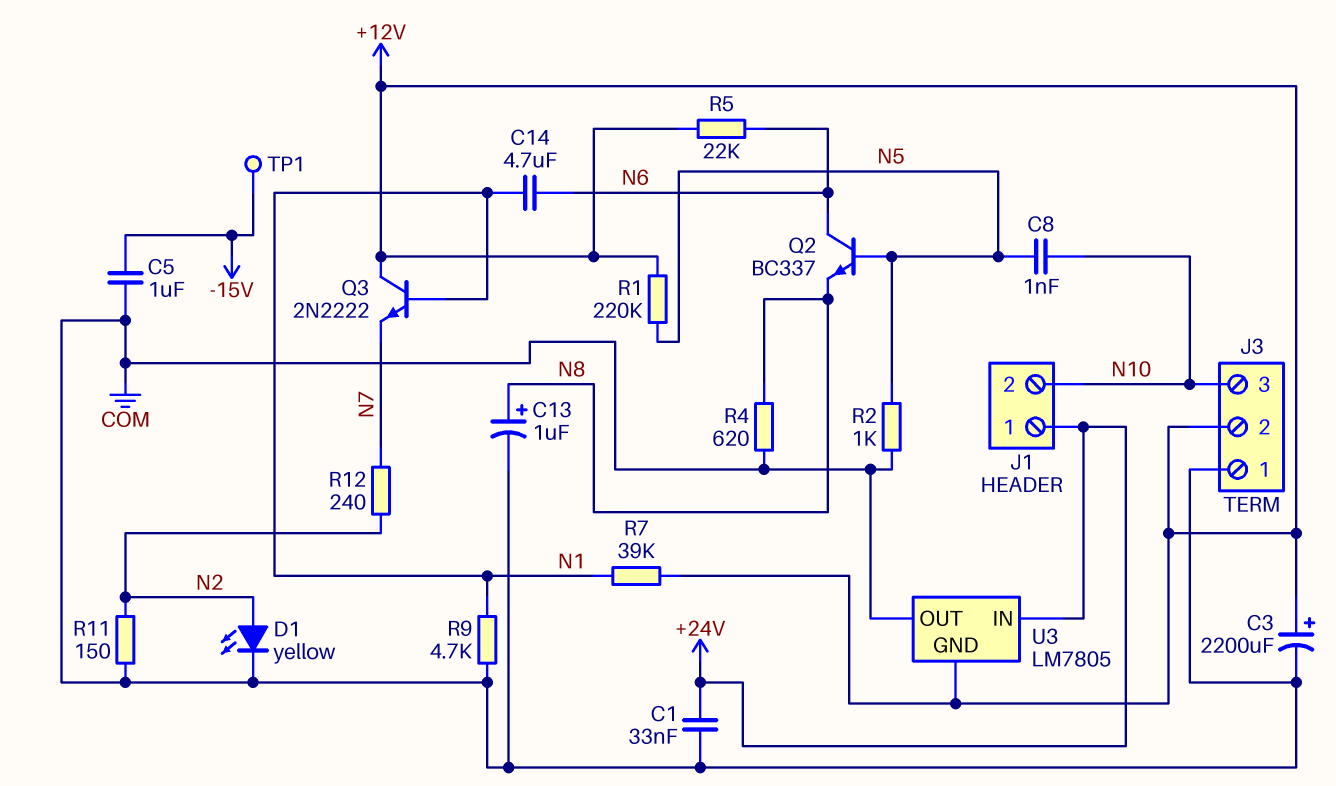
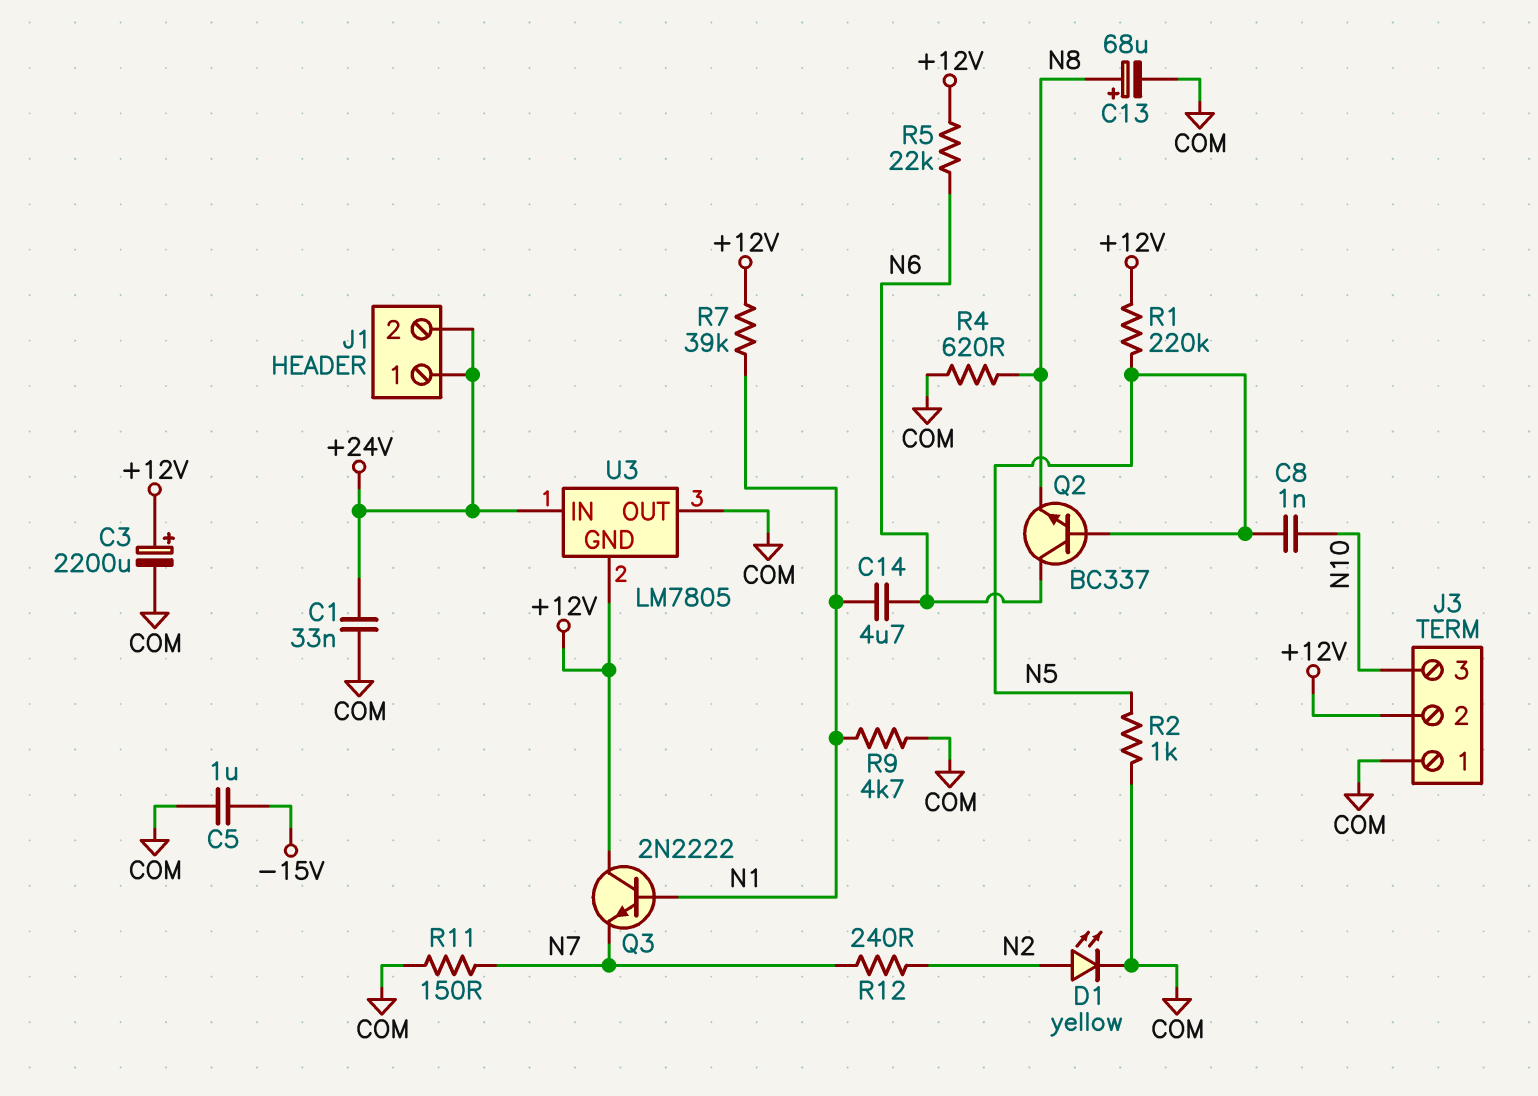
C13: 1uF (plus N8, minus COM) -> 68uF (plus N8, minus COM)
J1 pin 2: N10 -> +24V
R11: 150 (COM, N2) -> 150 (COM, N7)
TP1: test point (-15V) -> none

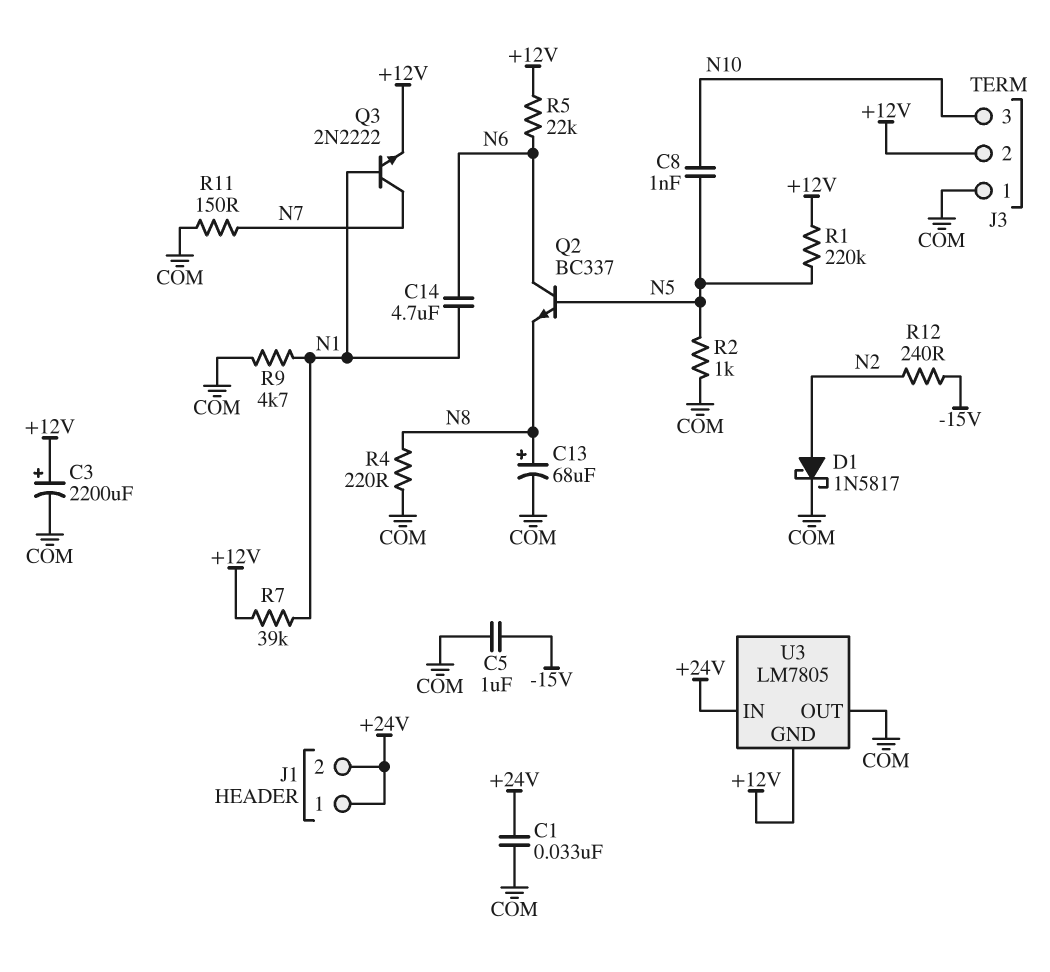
D1: LED yellow (A N2, K COM) -> schottky 1N5817 (A N2, K COM)
Q3: NPN 2N2222 (B N1, C +12V, E N7) -> NPN 2N2222 (B N1, C N7, E +12V)
R4: 620 (COM, N8) -> 220 (COM, N8)
R12: 240 (N2, N7) -> 240 (-15V, N2)

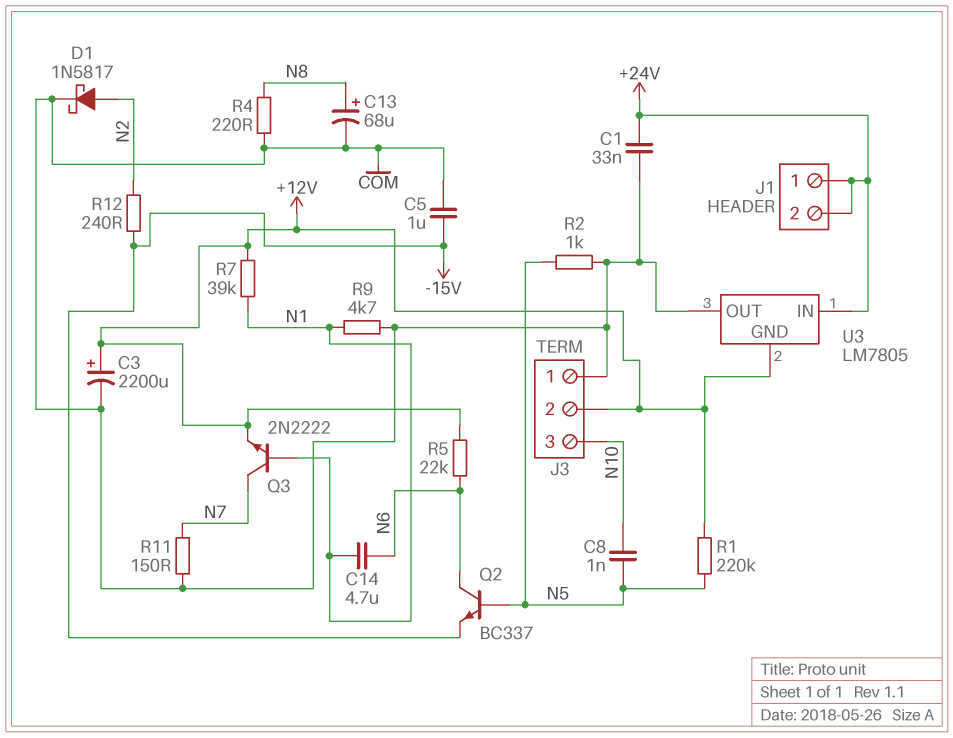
Q2: NPN BC337 (B N5, C N6, E N8) -> NPN BC337 (B N5, C N6, E -15V)

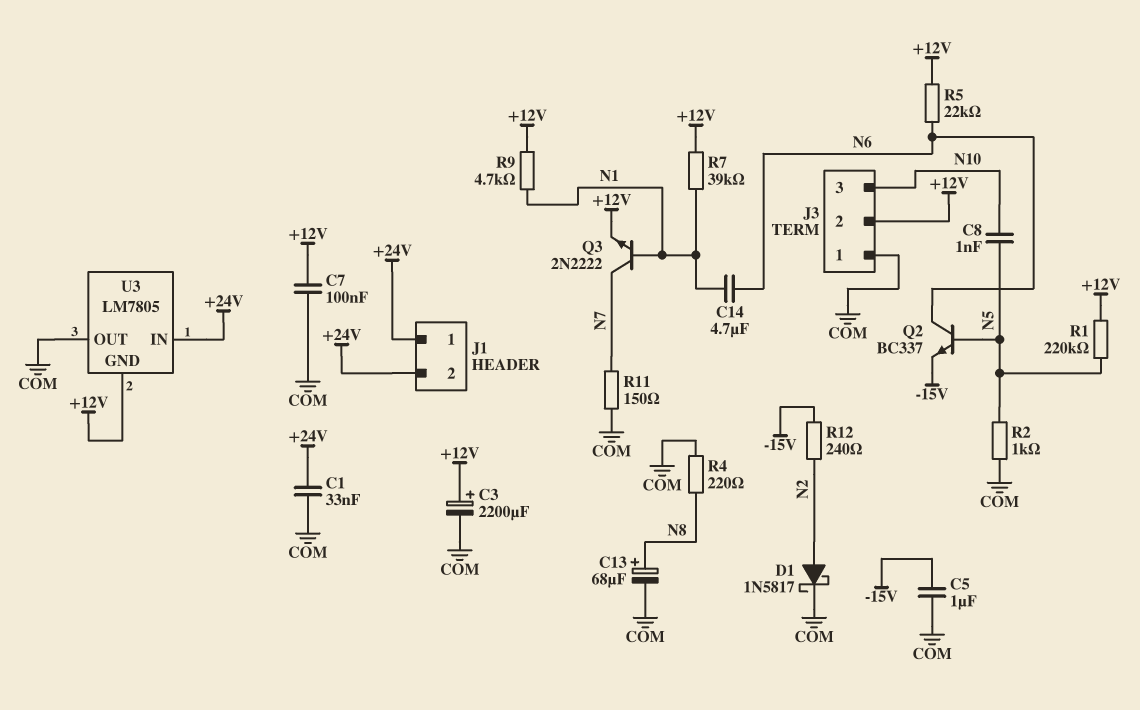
C7: none -> 100nF (+12V, COM)
R9: 4.7k (COM, N1) -> 4.7k (+12V, N1)

